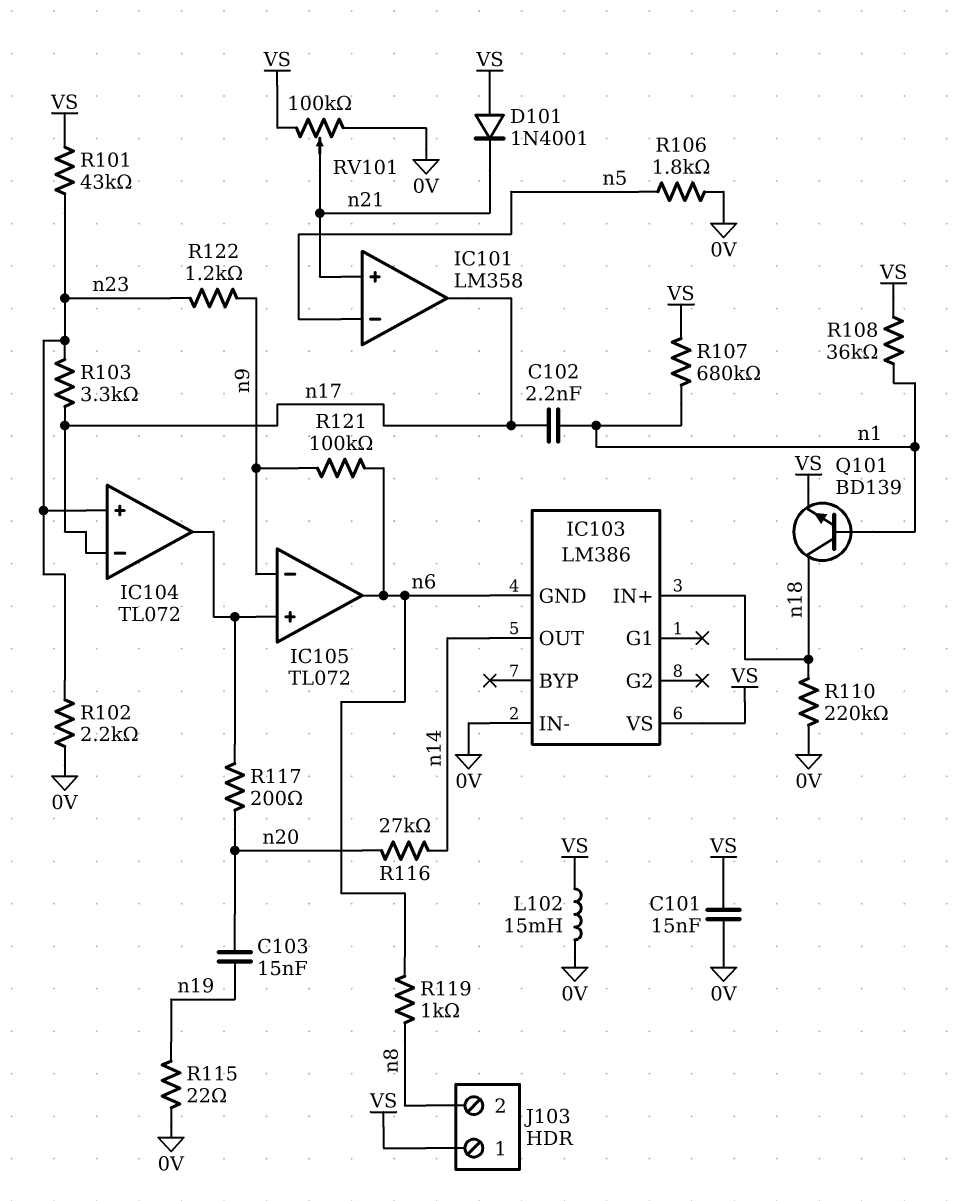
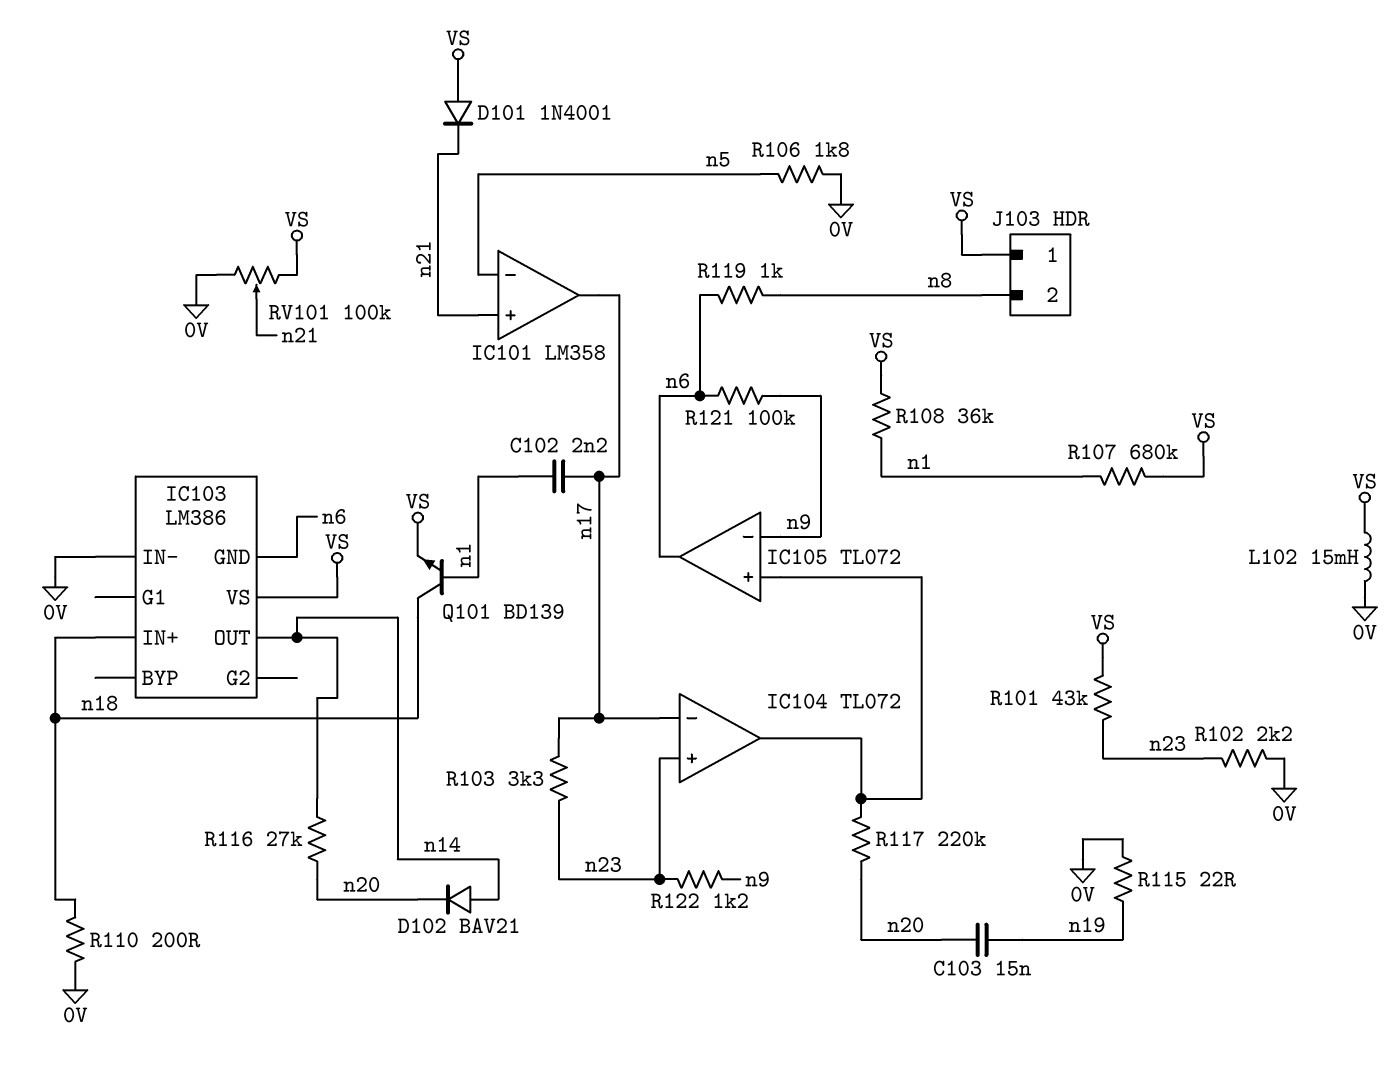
C101: 15nF (0V, VS) -> none
D102: none -> diode BAV21 (A n14, K n20)
R110: 220k (0V, n18) -> 200 (0V, n18)
R117: 200 (IC104/out, n20) -> 220k (IC104/out, n20)

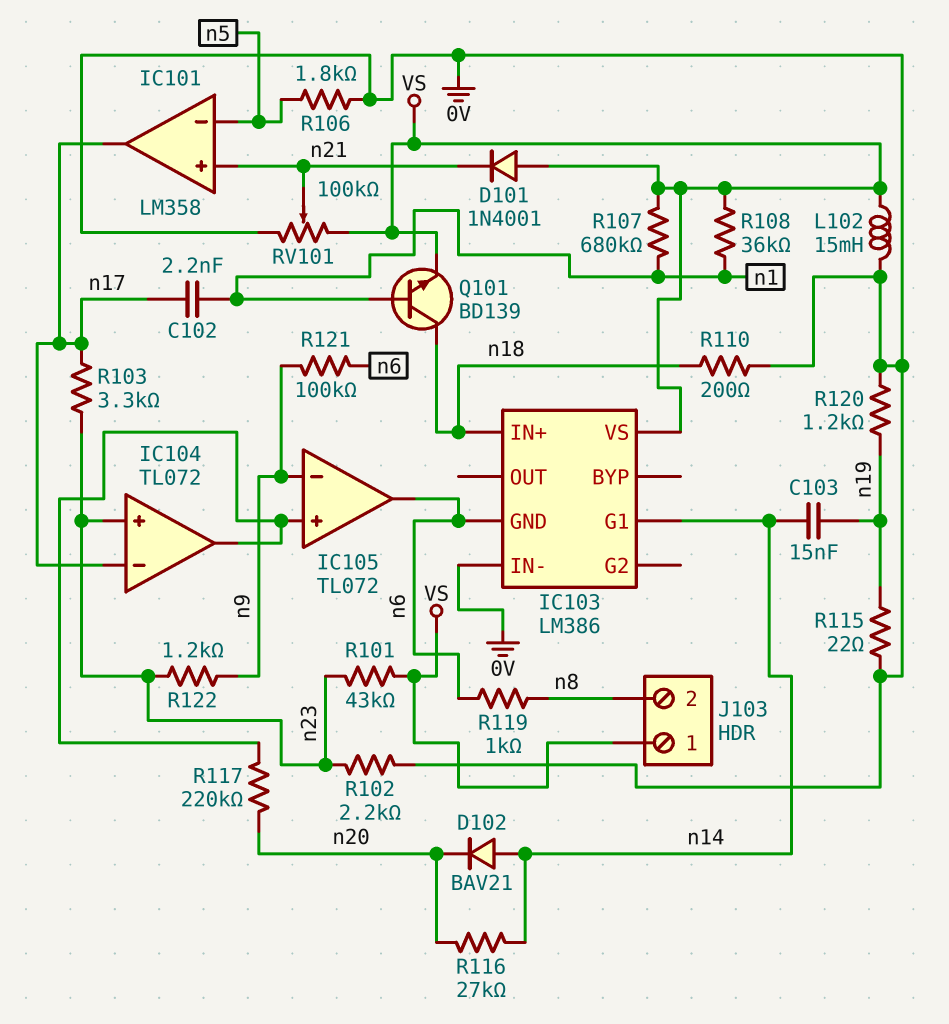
C103: 15nF (n19, n20) -> 15nF (n14, n19)
IC103 pin G1: none -> n14
IC103 pin OUT: n14 -> none
R120: none -> 1.2k (0V, n19)

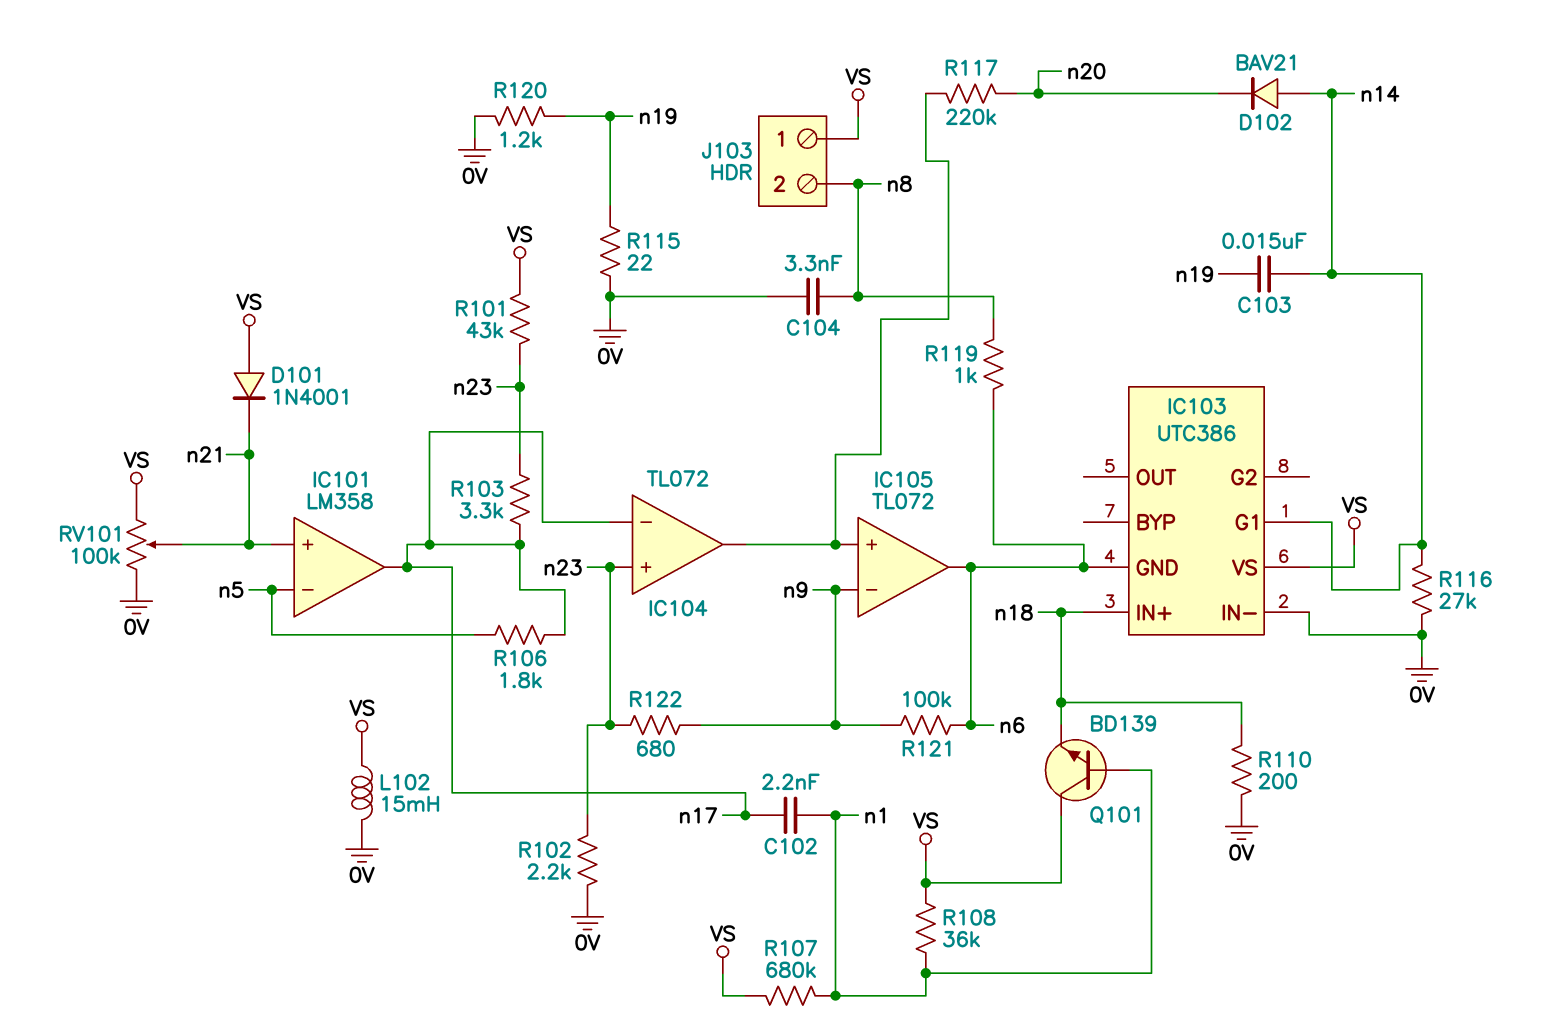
C104: none -> 3.3nF (0V, n8)
IC103: LM386 -> UTC386
Q101: NPN BD139 (B n1, C n18, E VS) -> NPN BD139 (B n1, C VS, E n18)
R106: 1.8k (0V, n5) -> 1.8k (n5, n17)
R116: 27k (n14, n20) -> 27k (0V, n14)
R122: 1.2k (n9, n23) -> 680 (n9, n23)

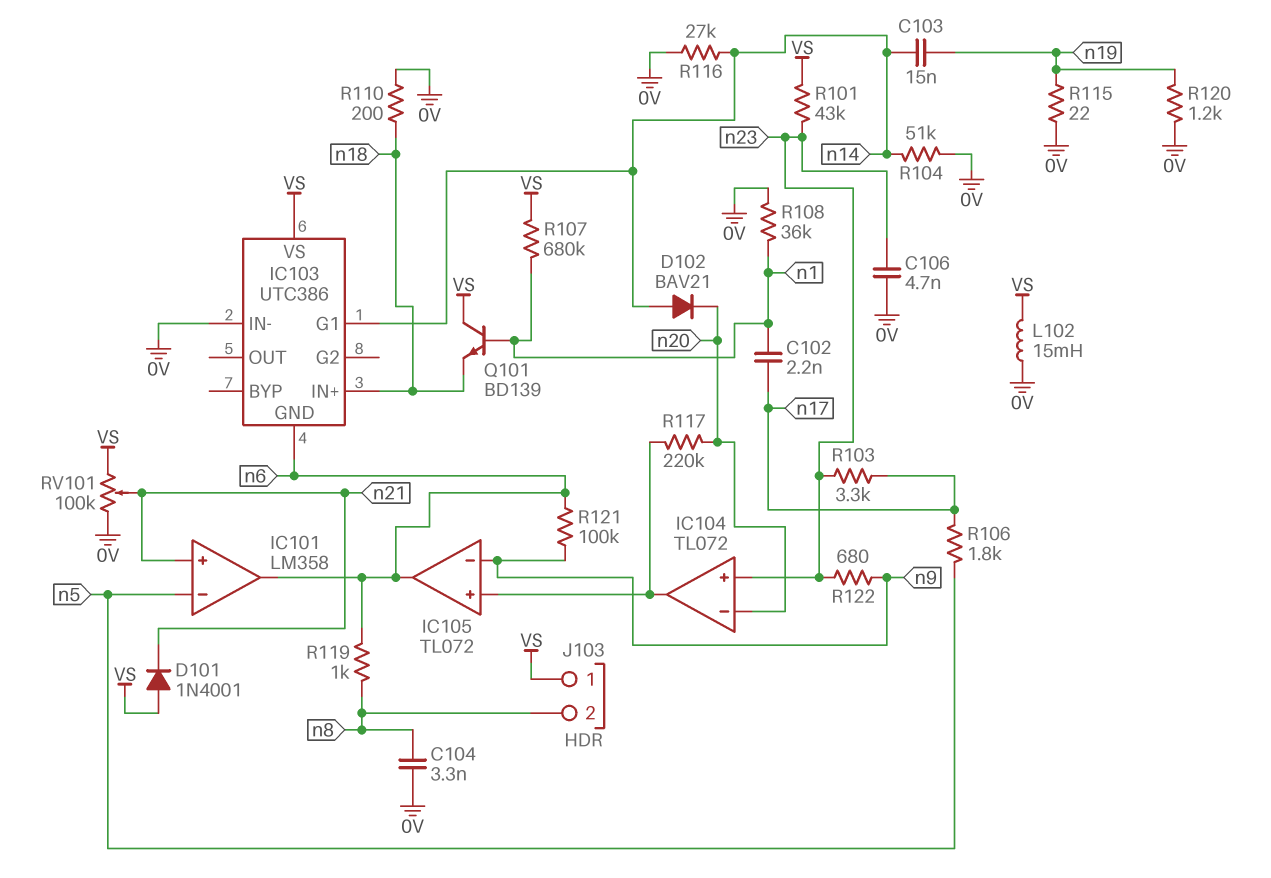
C106: none -> 4.7nF (0V, n23)
IC101 pin out: n17 -> n6
IC104 pin in-: n17 -> n20
R102: 2.2k (0V, n23) -> none
R104: none -> 51k (0V, n14)
R108: 36k (VS, n1) -> 36k (0V, n1)

